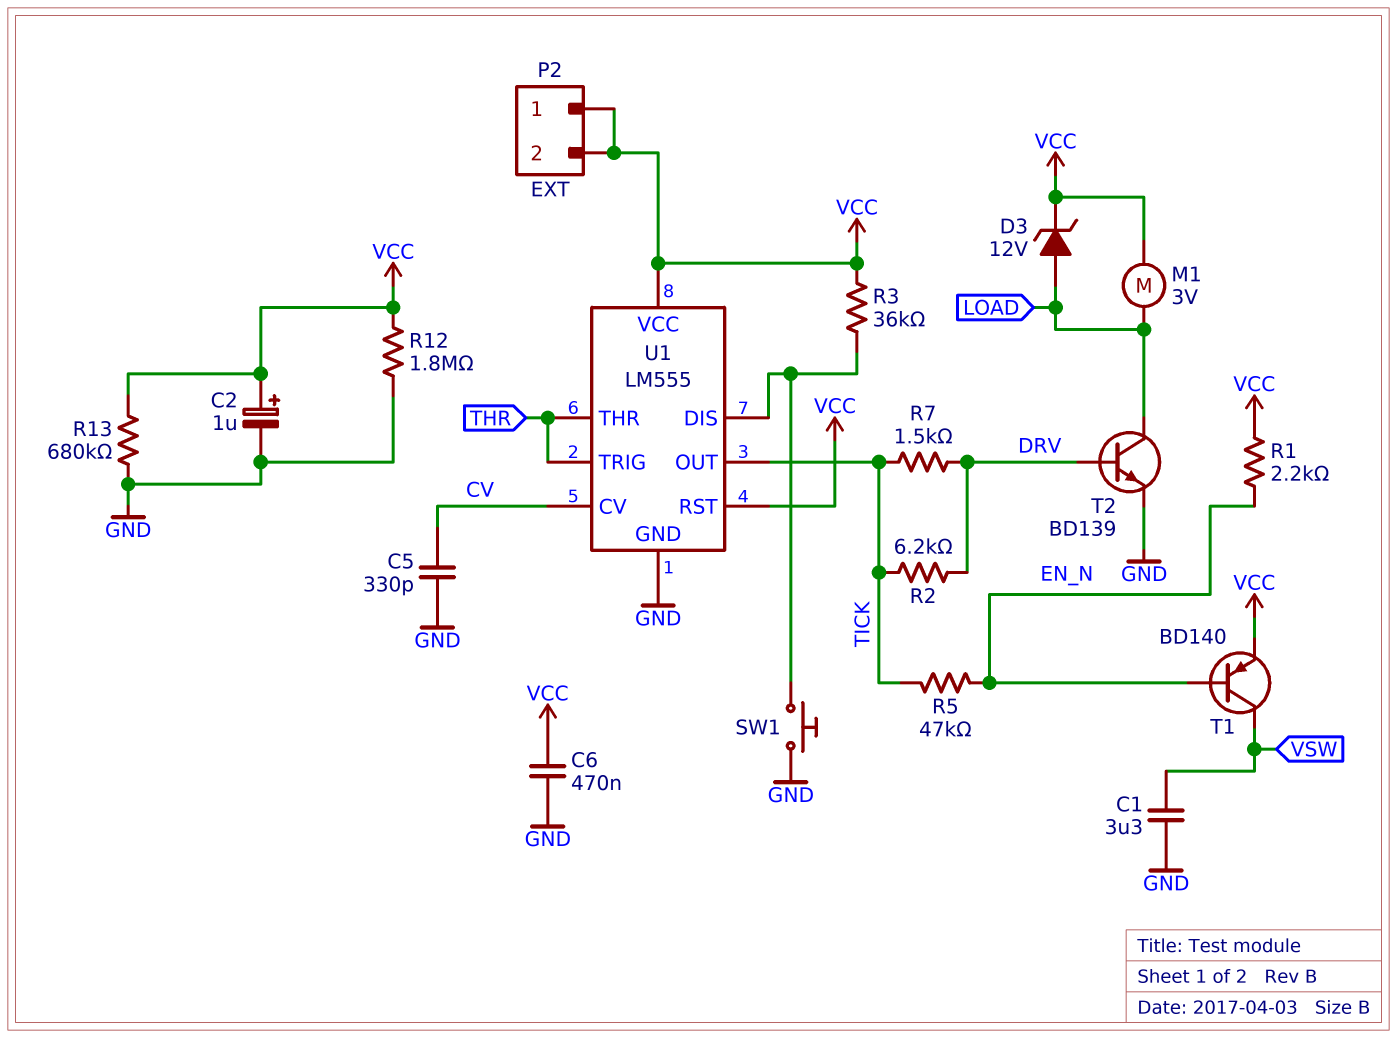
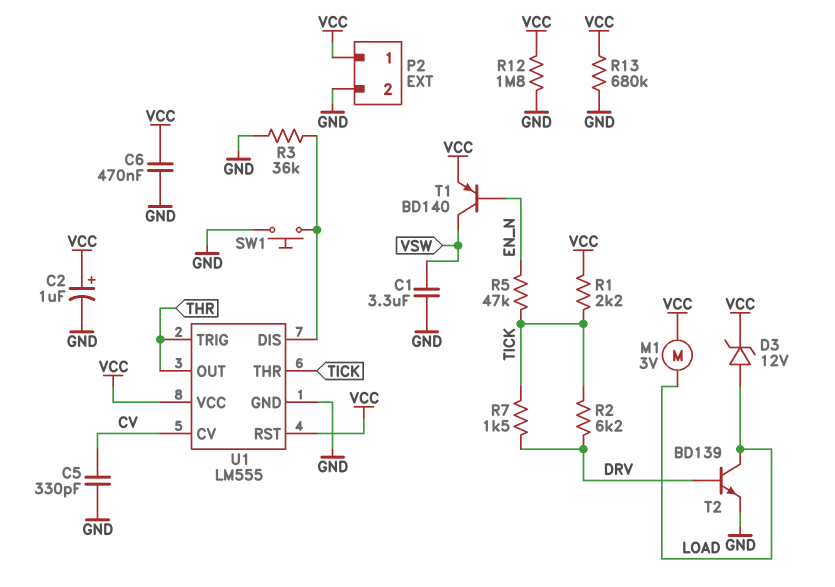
P2 pin 2: VCC -> GND
R1: 2.2k (EN_N, VCC) -> 2.2k (TICK, VCC)
R3: 36k (U1/DIS, VCC) -> 36k (GND, U1/DIS)
U1 pin OUT: TICK -> THR
U1 pin THR: THR -> TICK

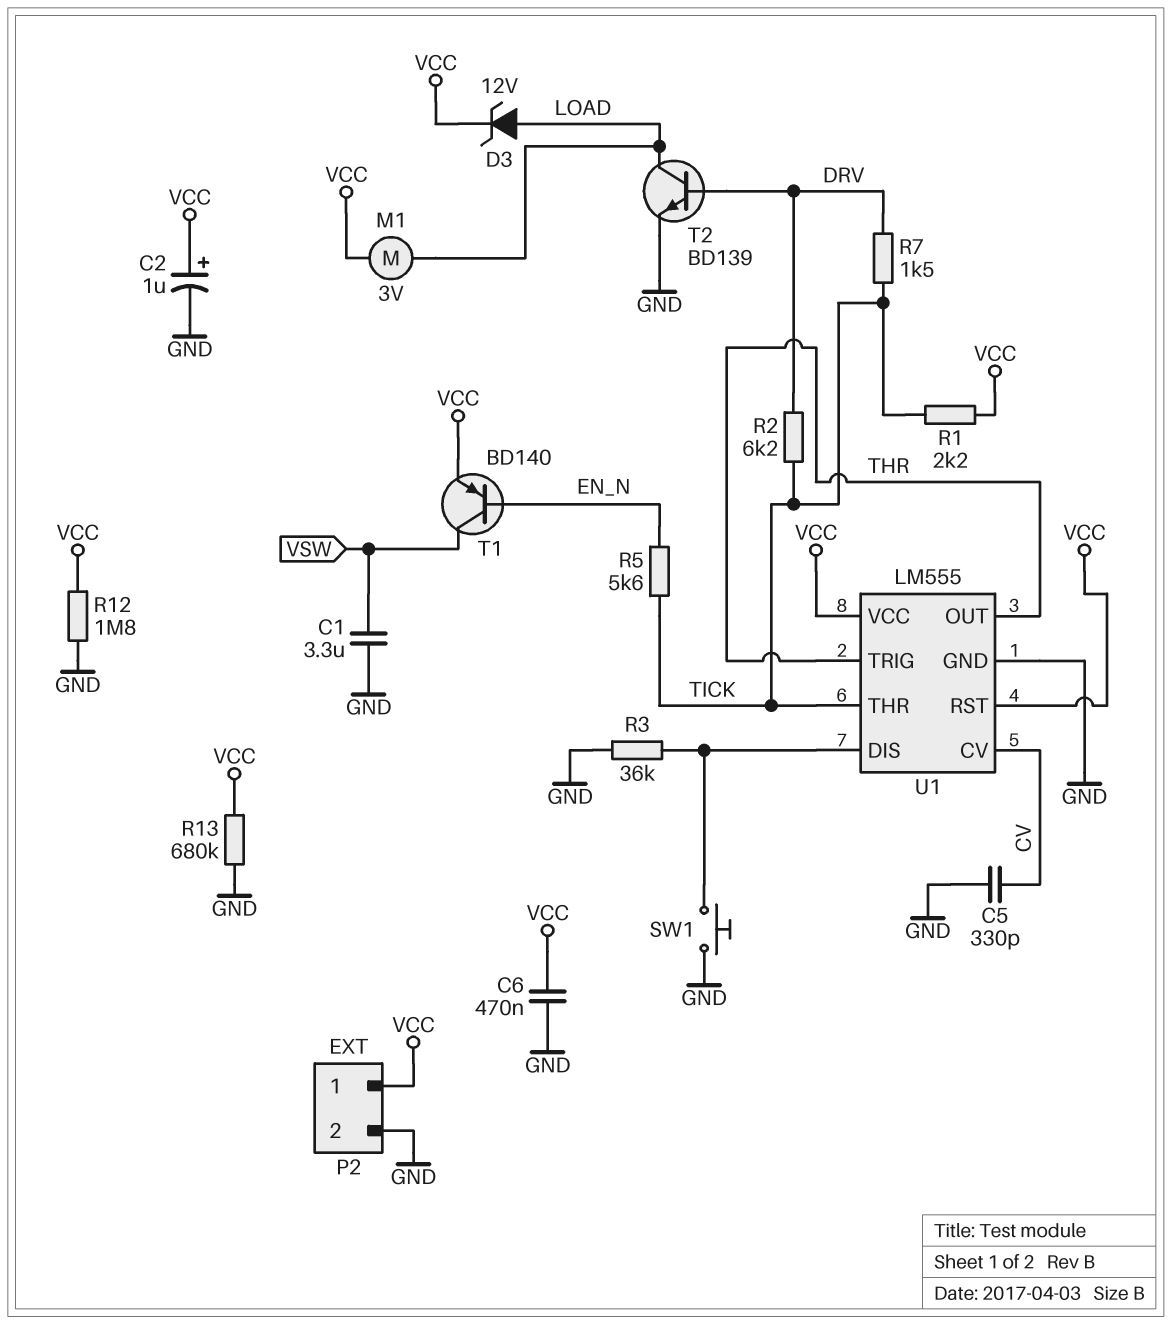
R5: 47k (EN_N, TICK) -> 5.6k (EN_N, TICK)

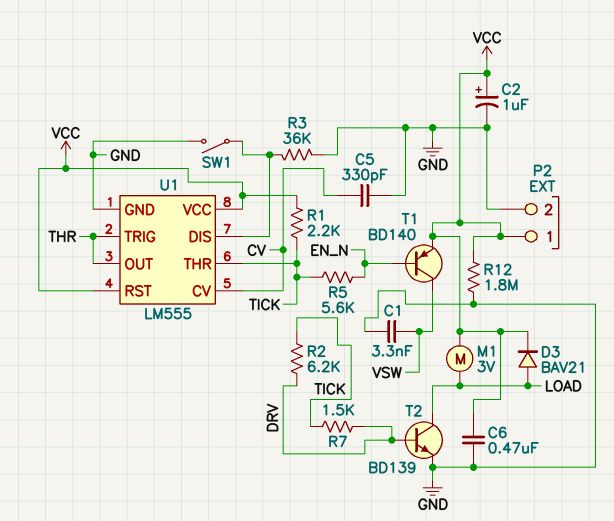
C1: 3.3uF (GND, VSW) -> 3.3nF (GND, VSW)
D3: zener 12V (A LOAD, K VCC) -> diode BAV21 (A LOAD, K VCC)
R13: 680k (GND, VCC) -> none
SW1: button (GND, U1/DIS) -> switch (GND, U1/DIS)

